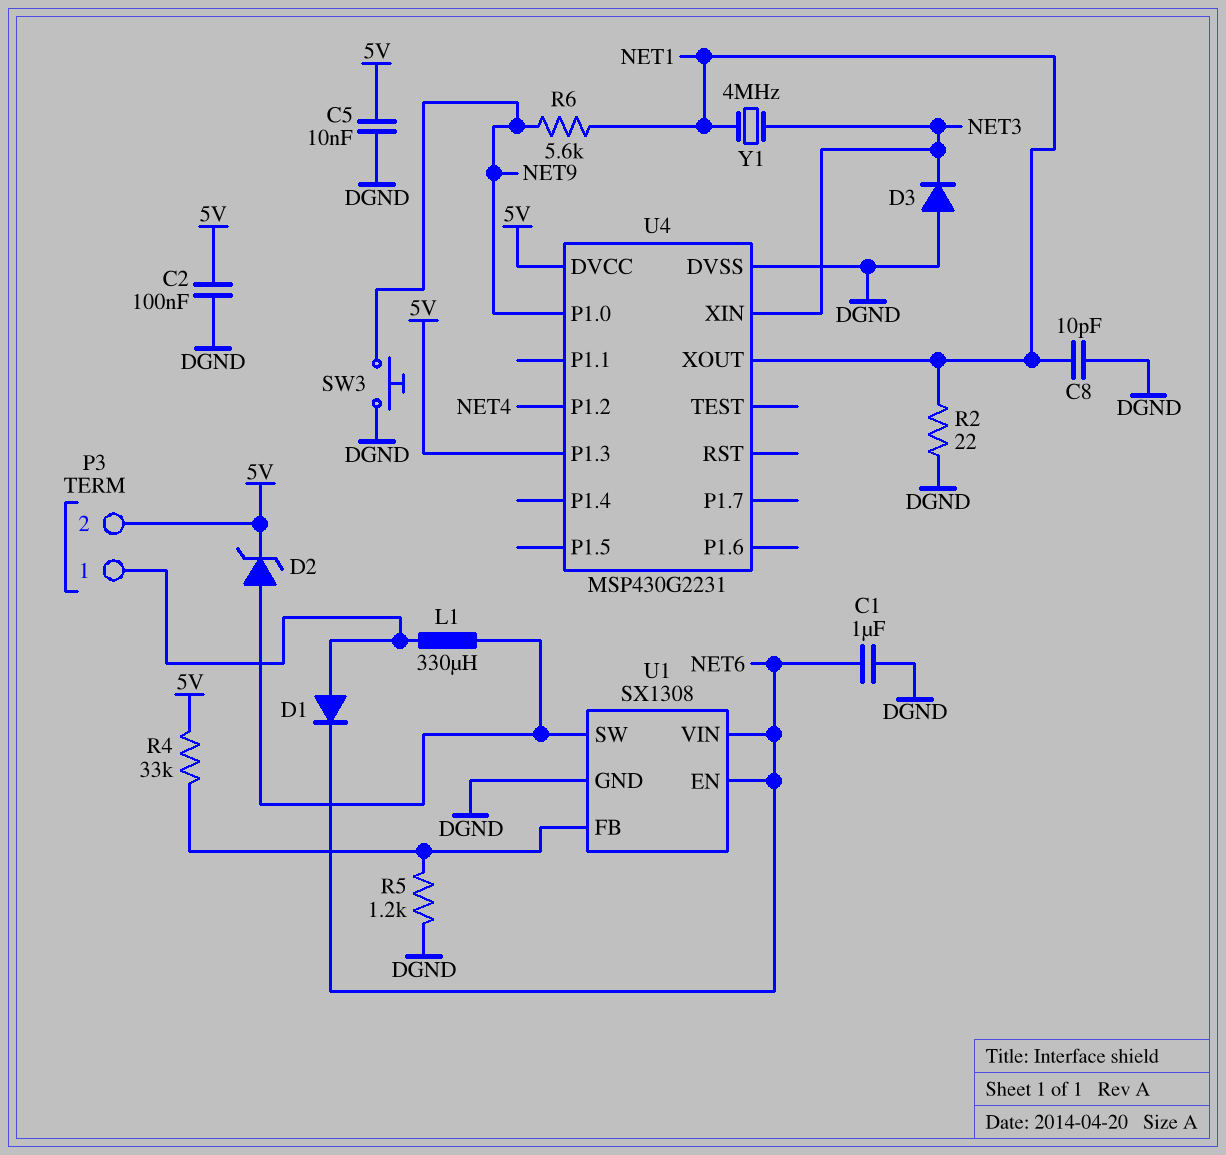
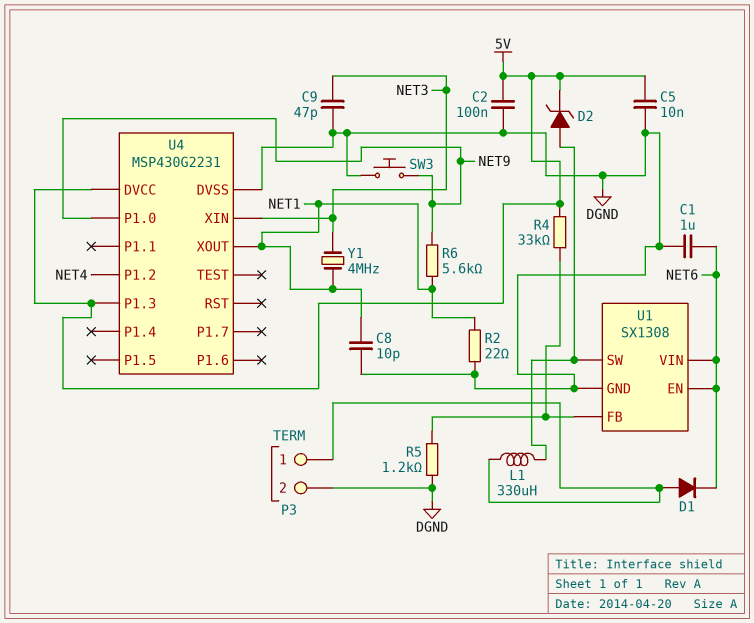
C9: none -> 47pF (DGND, NET3)
D3: diode (A DGND, K NET3) -> none
P3 pin 2: 5V -> DGND

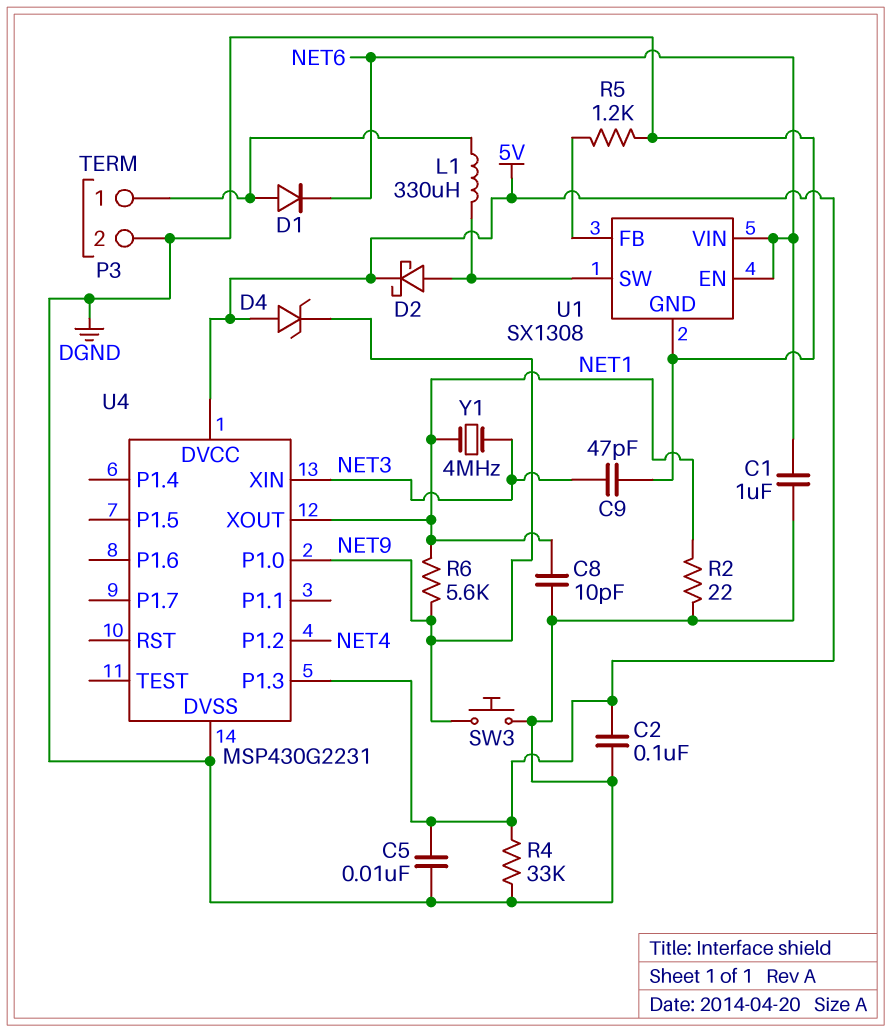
D2: zener (A U1/SW, K 5V) -> schottky (A U1/SW, K 5V)
D4: none -> zener (A 5V, K NET9)
R4: 33k (5V, U1/FB) -> 33k (5V, DGND)

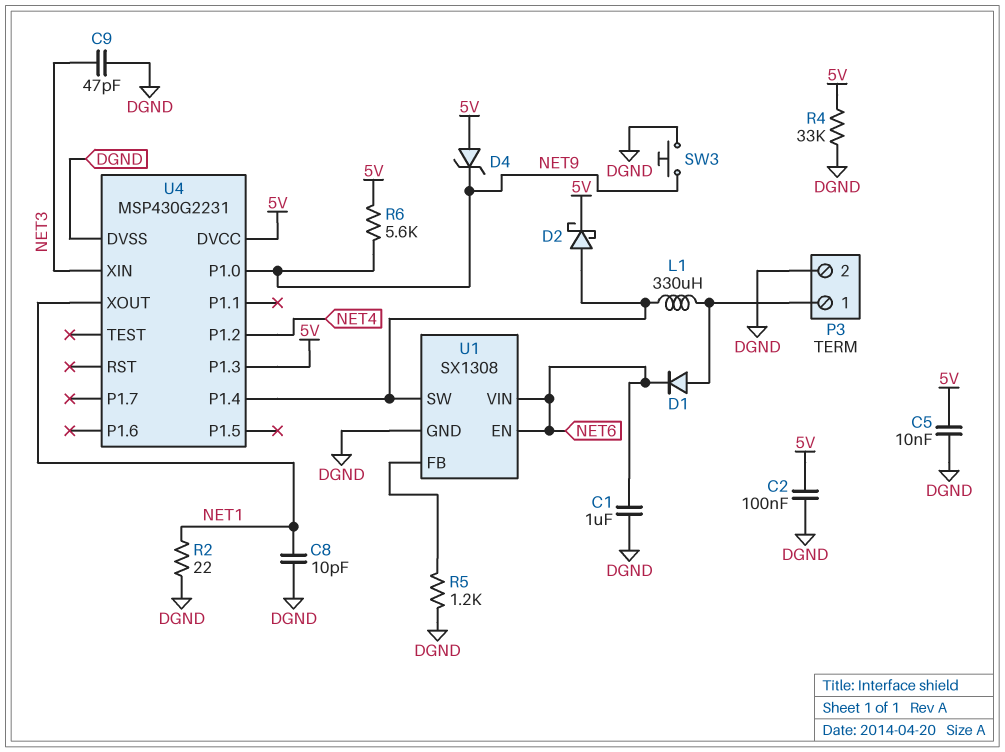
R6: 5.6k (NET1, NET9) -> 5.6k (5V, NET9)
U4 pin P1.4: none -> U1/SW
Y1: 4MHz (NET1, NET3) -> none

